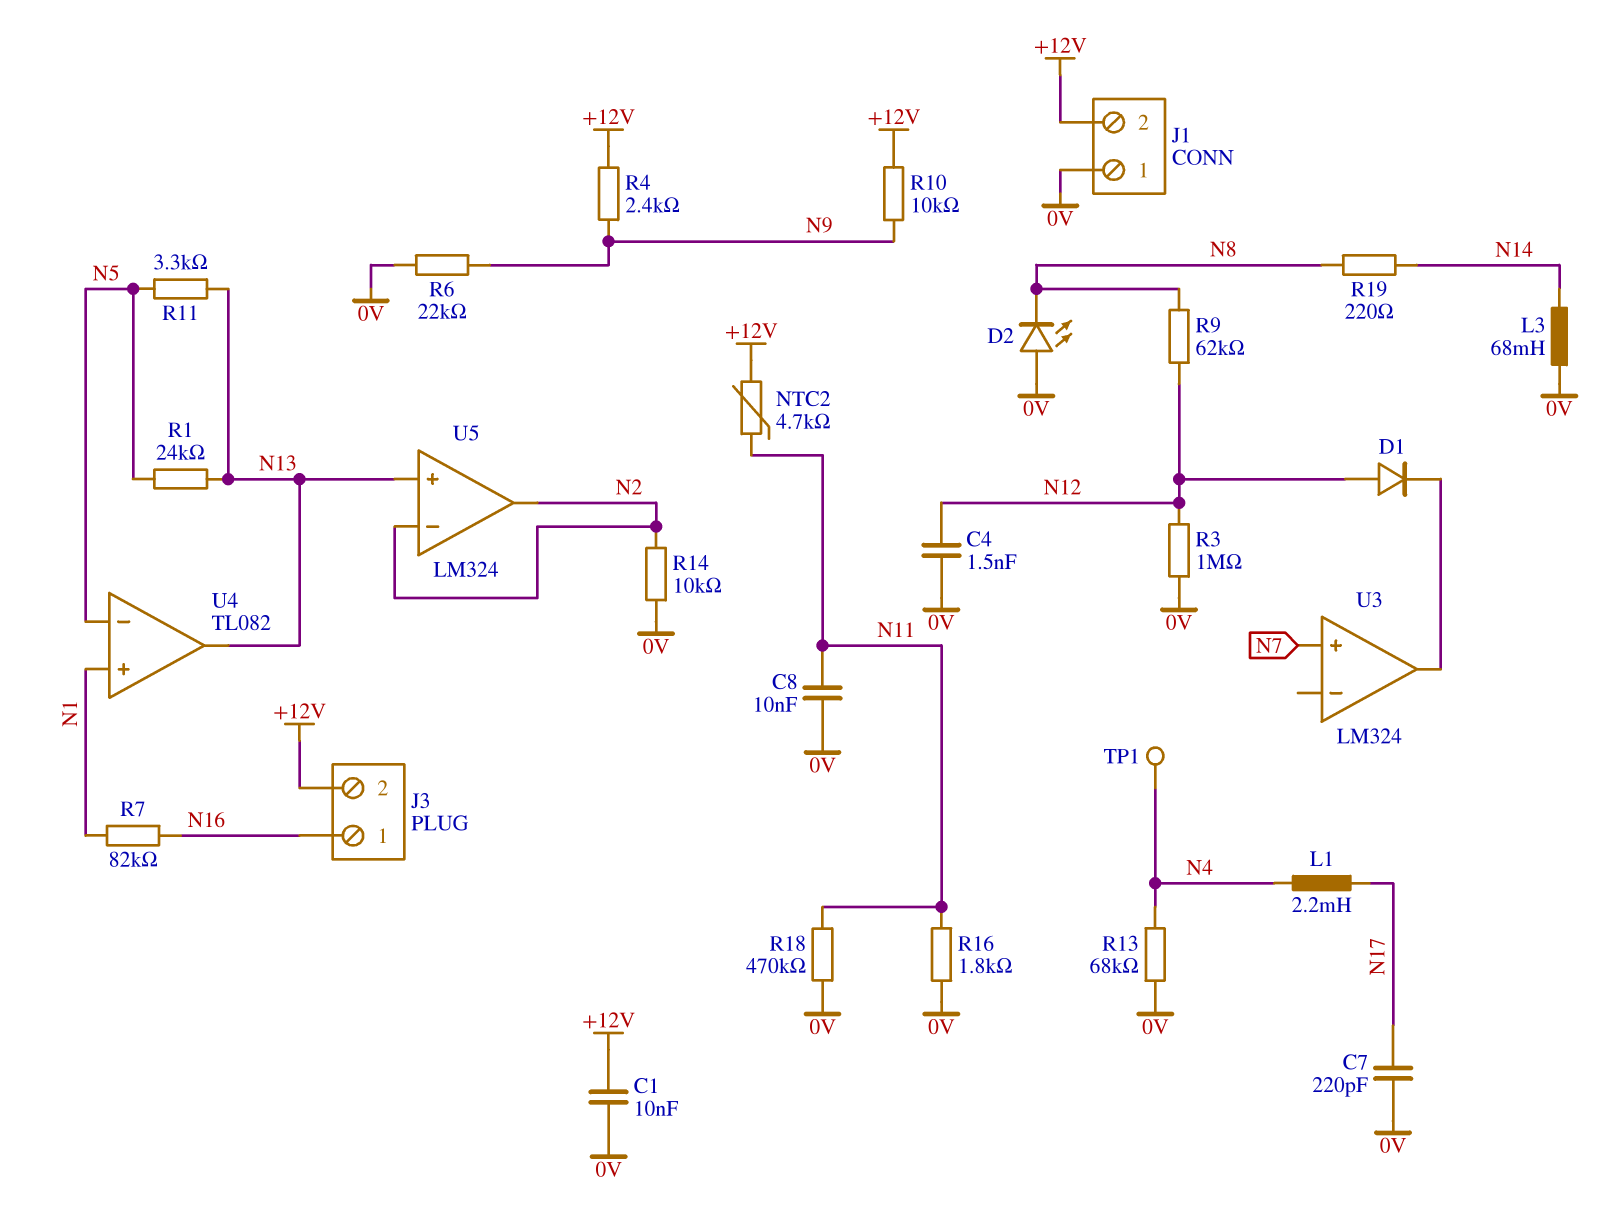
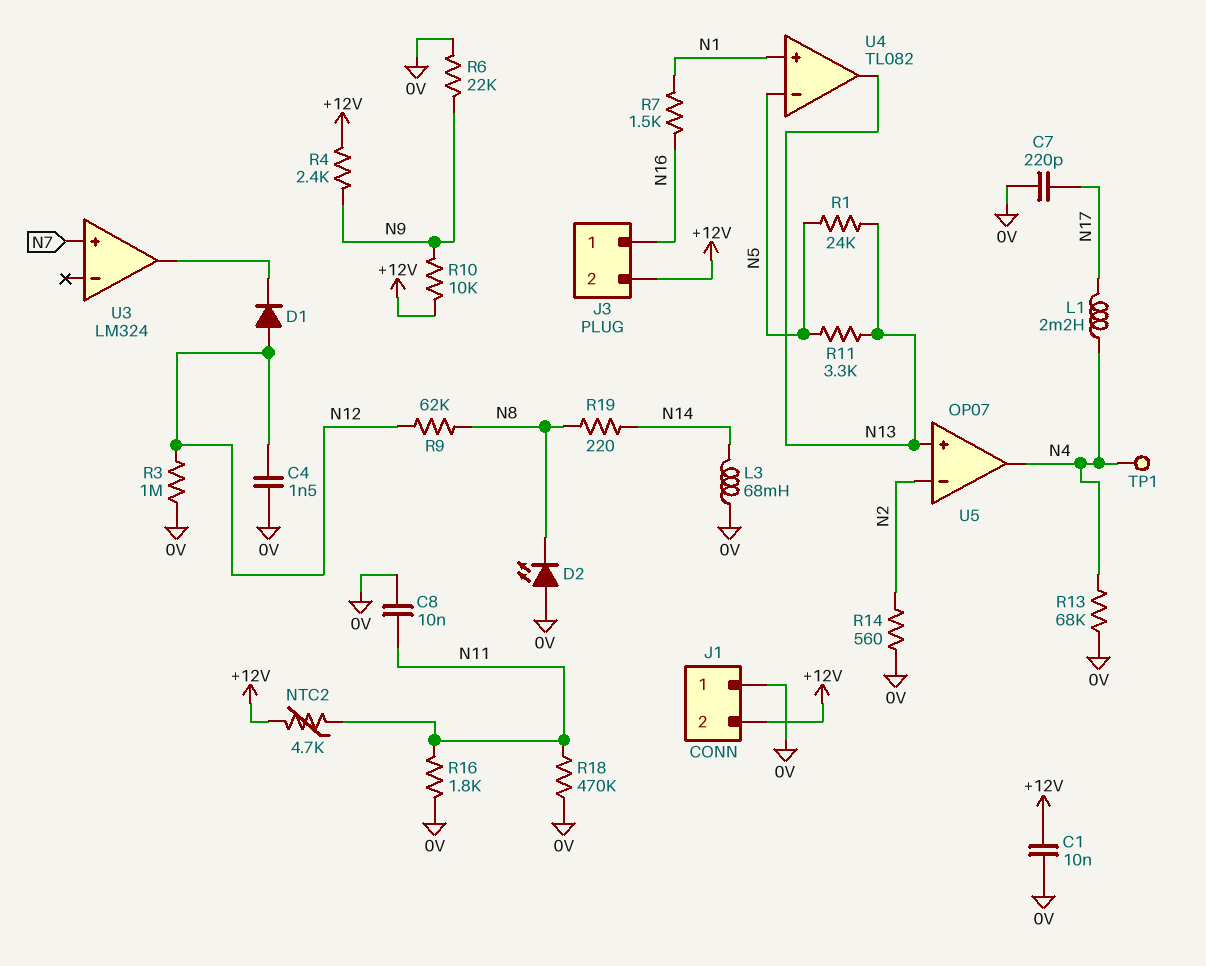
R7: 82k (N1, N16) -> 1.5k (N1, N16)
R14: 10k (0V, N2) -> 560 (0V, N2)
U5: LM324 -> OP07
U5 pin out: N2 -> N4

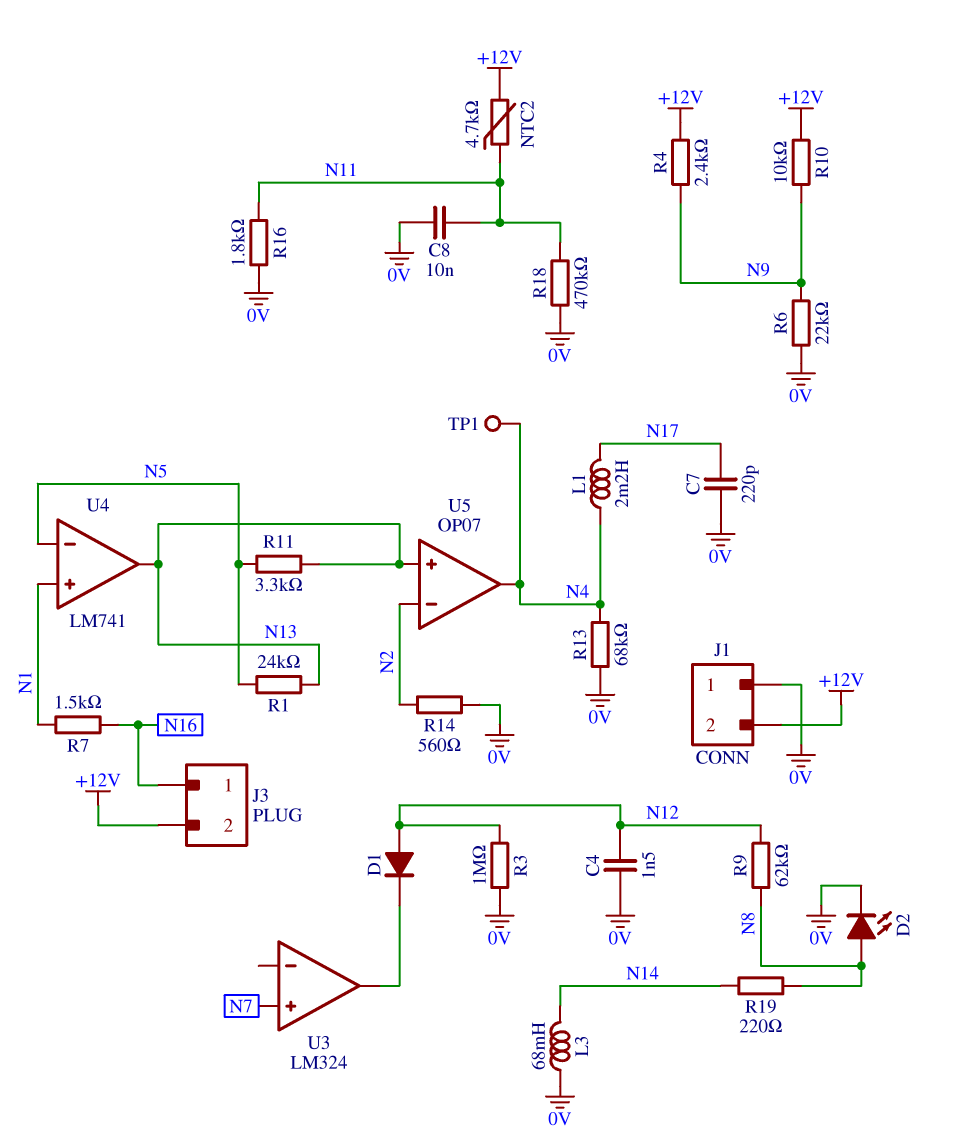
C1: 10nF (+12V, 0V) -> none
D2: LED (A 0V, K N8) -> LED (A N8, K 0V)
U4: TL082 -> LM741

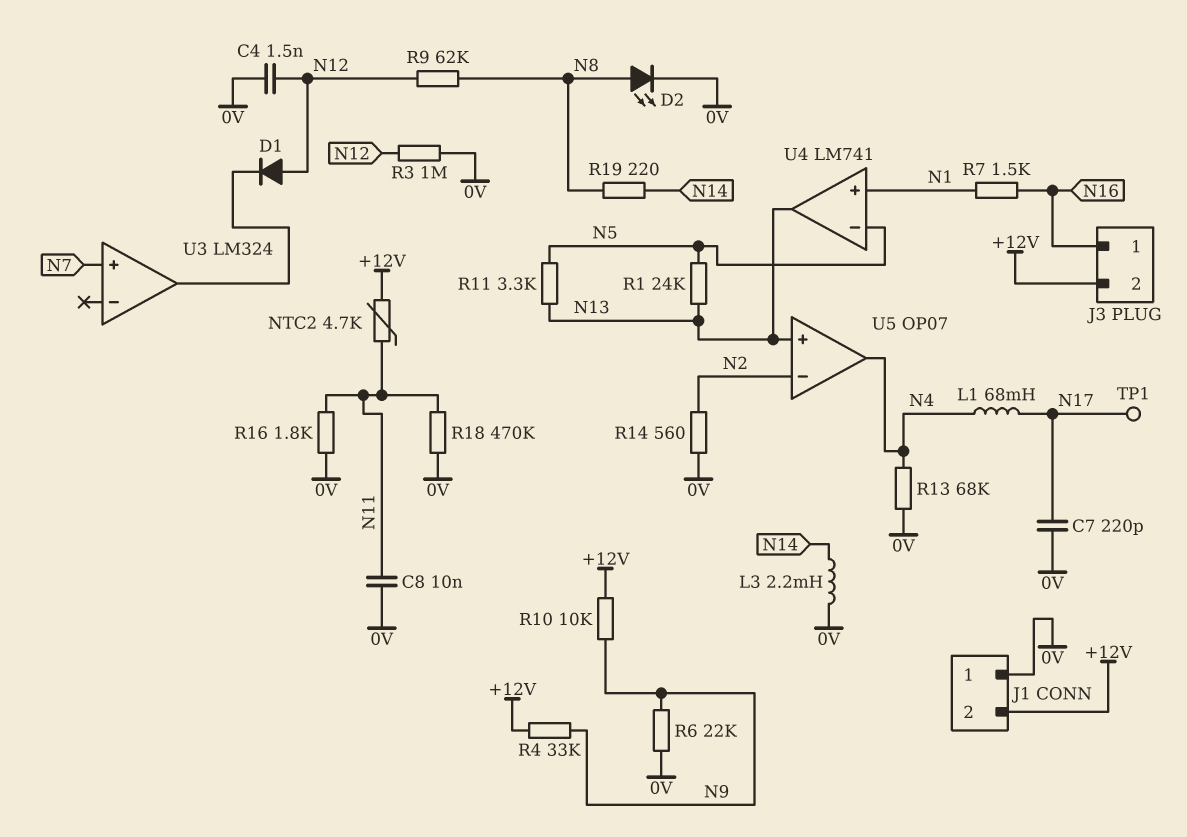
L1: 2.2mH (N4, N17) -> 68mH (N4, N17)
L3: 68mH (0V, N14) -> 2.2mH (0V, N14)
R4: 2.4k (+12V, N9) -> 33k (+12V, N9)
TP1: test point (N4) -> test point (N17)

